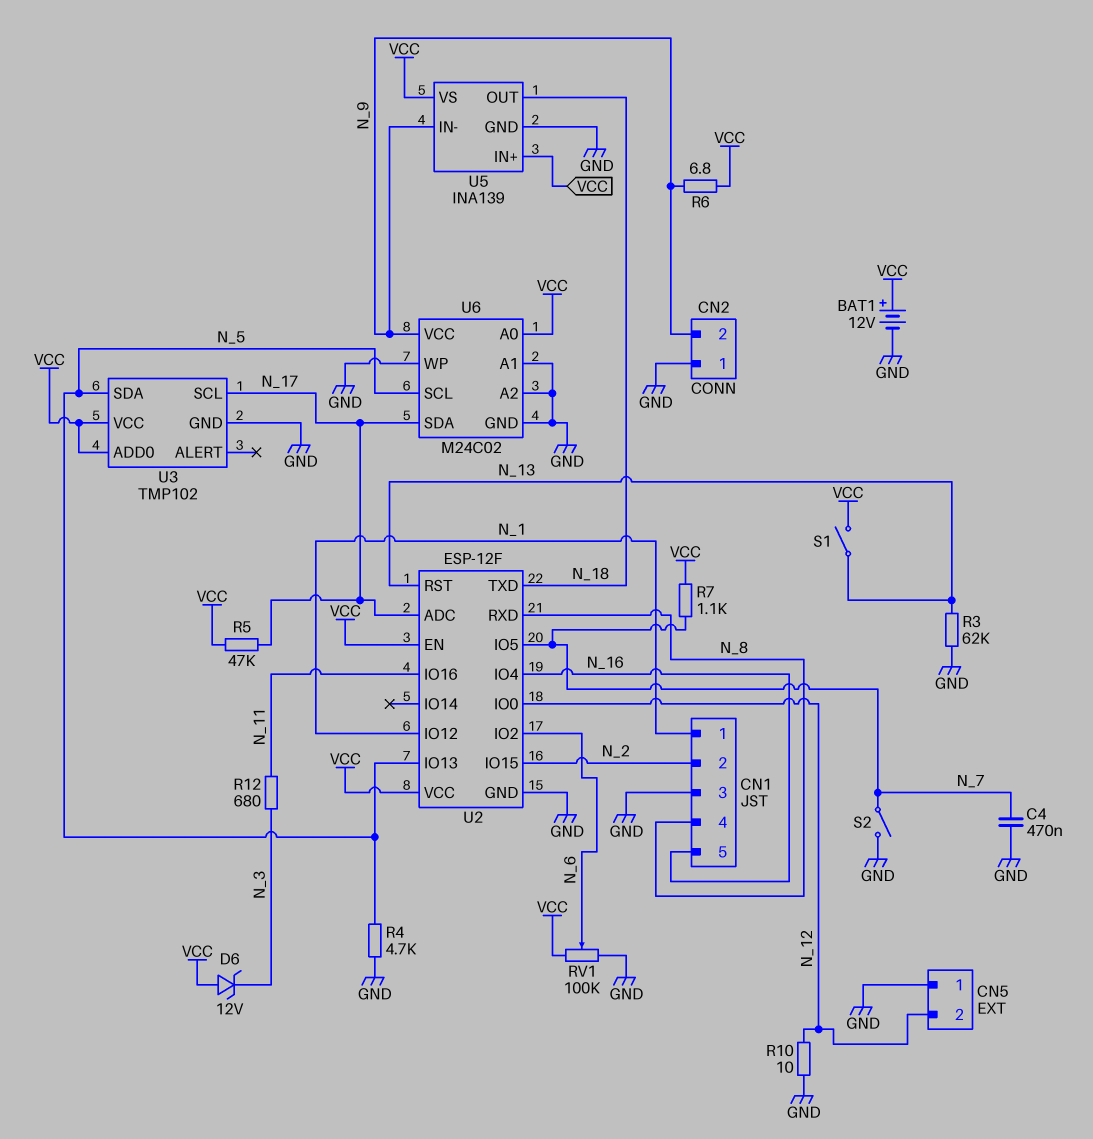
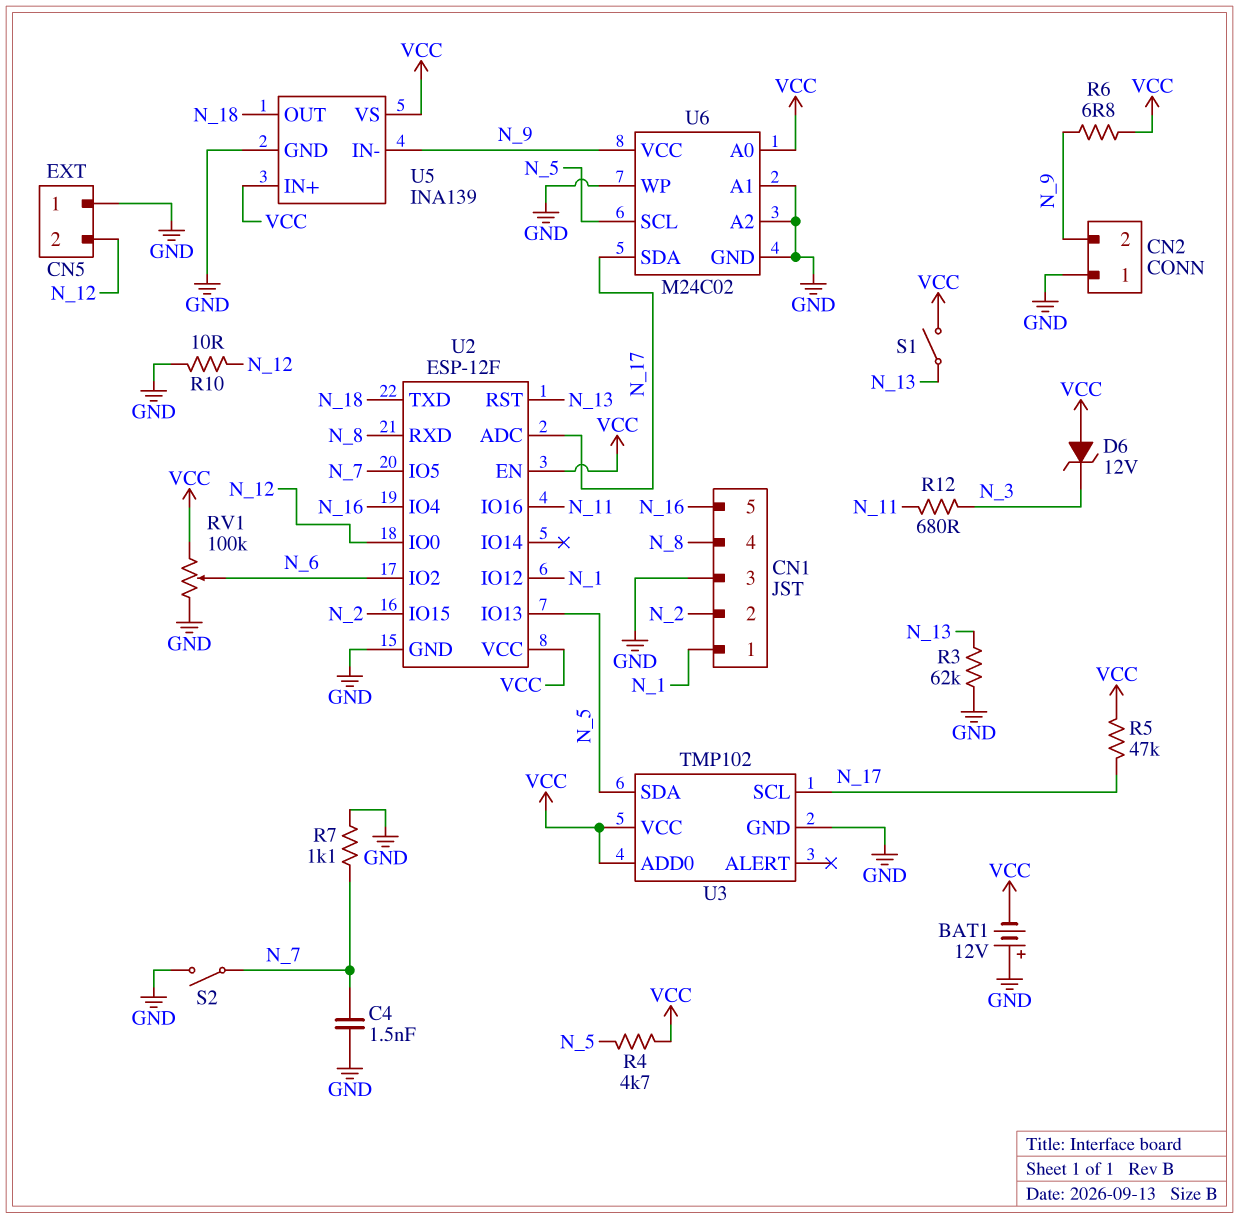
BAT1: 12V (plus VCC, minus GND) -> 12V (plus GND, minus VCC)
C4: 470nF (GND, N_7) -> 1.5nF (GND, N_7)
R4: 4.7k (GND, N_5) -> 4.7k (N_5, VCC)
R7: 1.1k (N_7, VCC) -> 1.1k (GND, N_7)

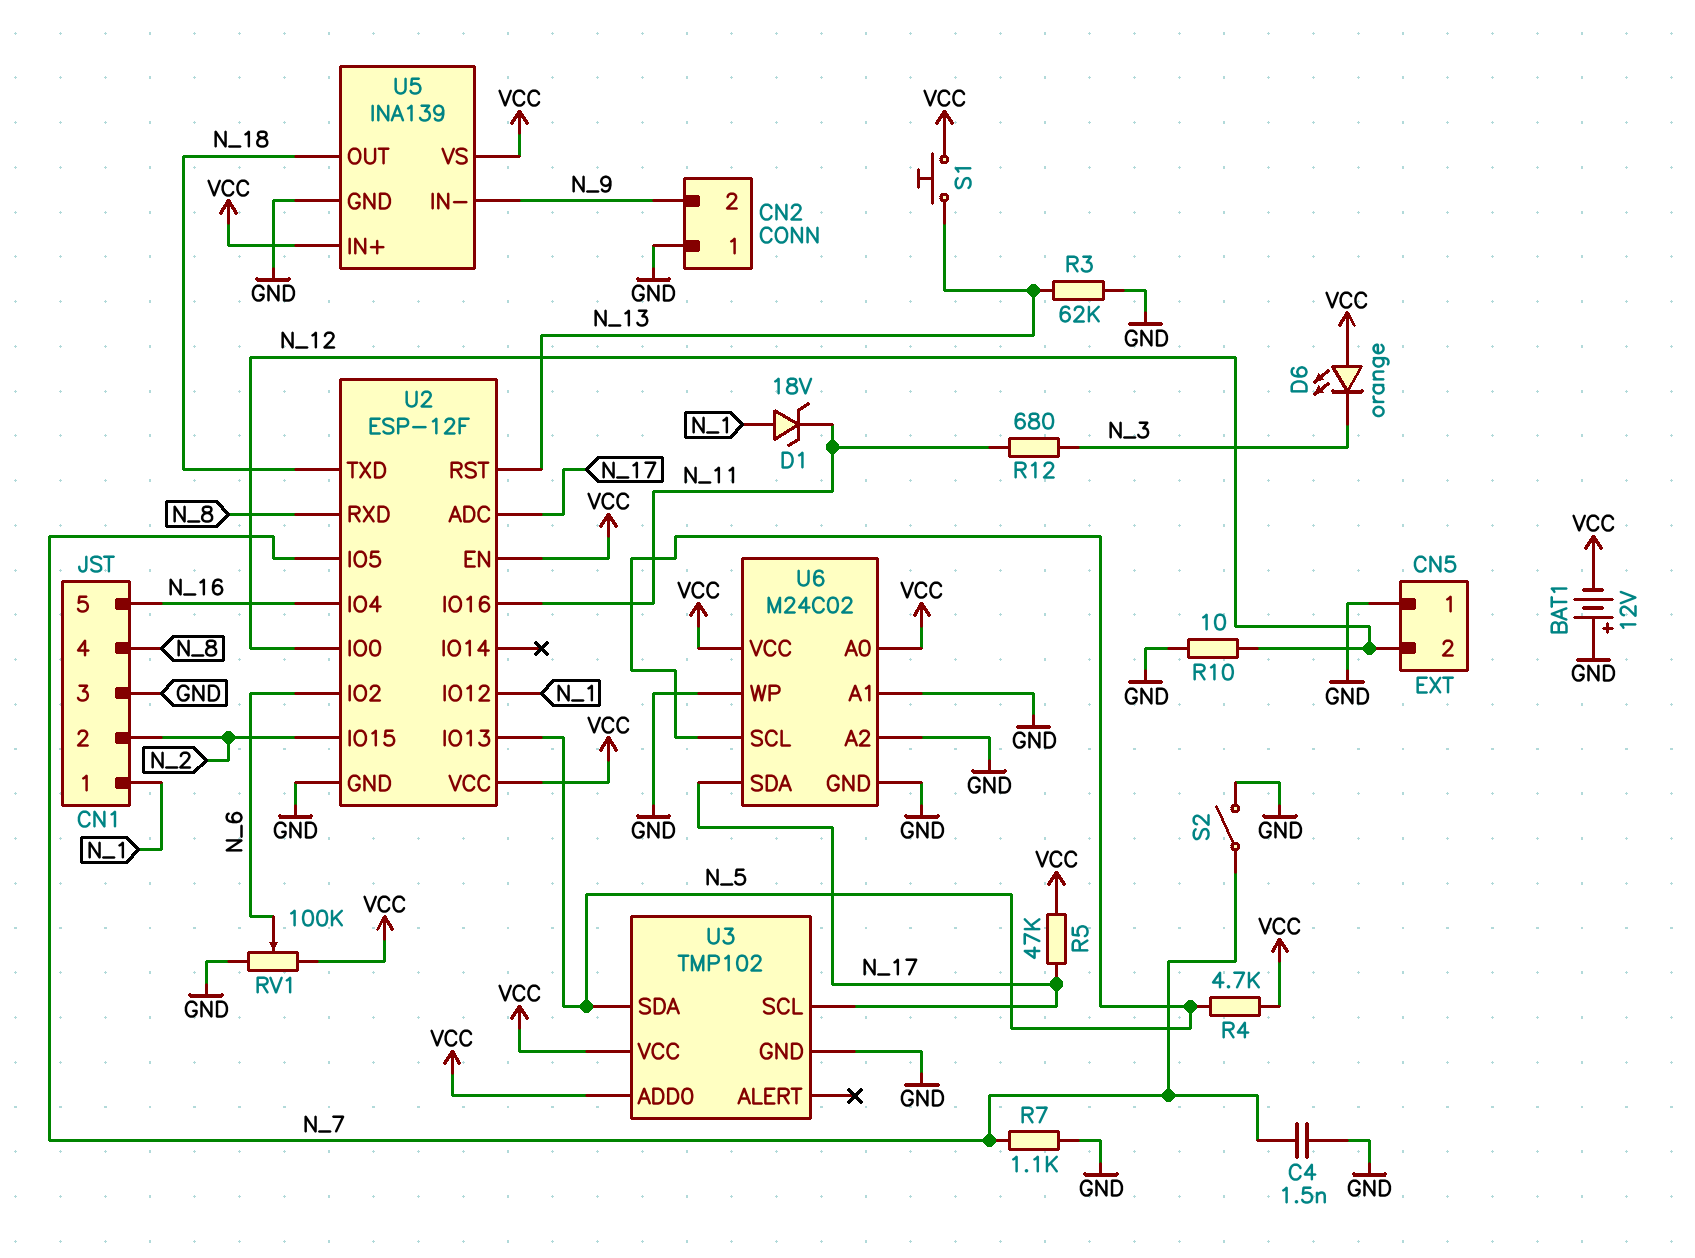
D1: none -> zener 18V (A N_1, K N_11)
D6: zener 12V (A VCC, K N_3) -> LED orange (A VCC, K N_3)
R6: 6.8 (N_9, VCC) -> none
S1: switch (N_13, VCC) -> button (N_13, VCC)
U6 pin VCC: N_9 -> VCC

